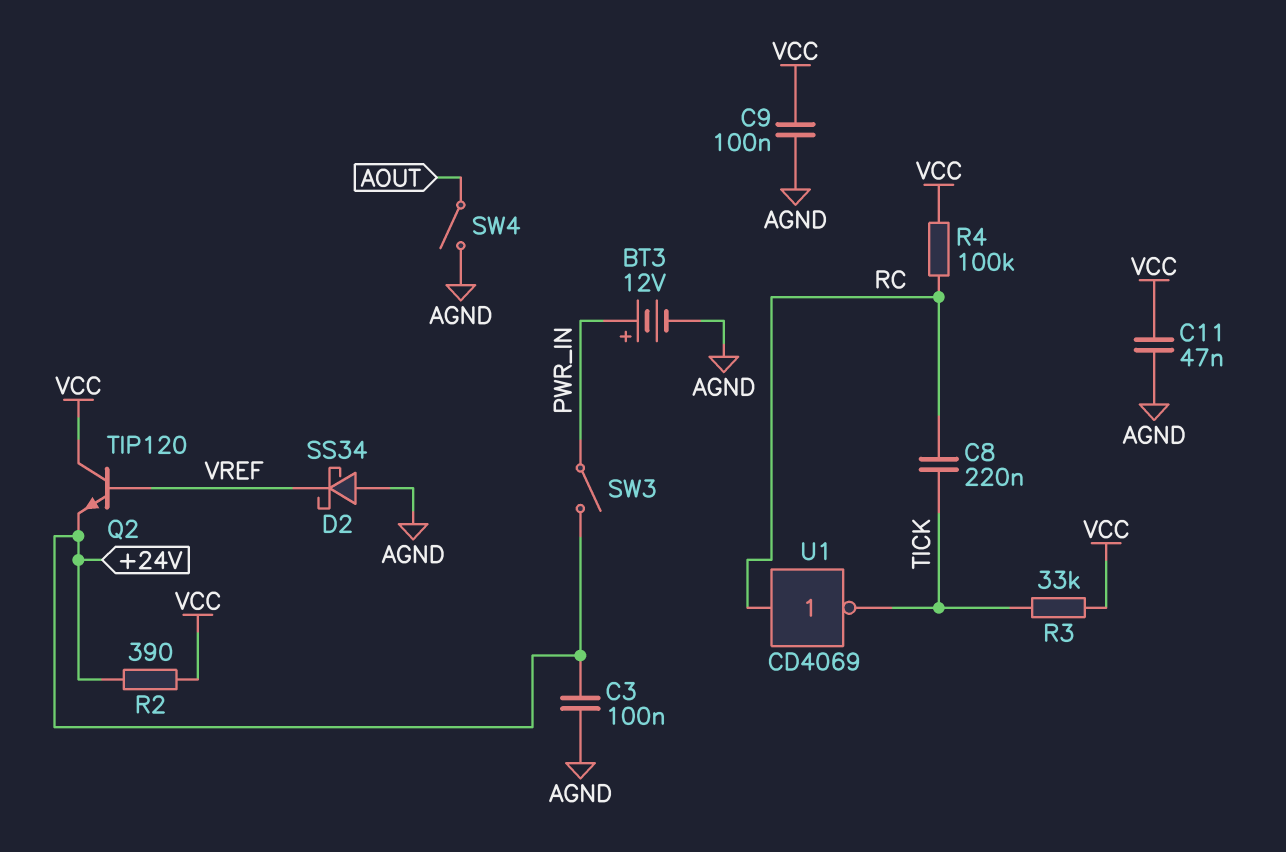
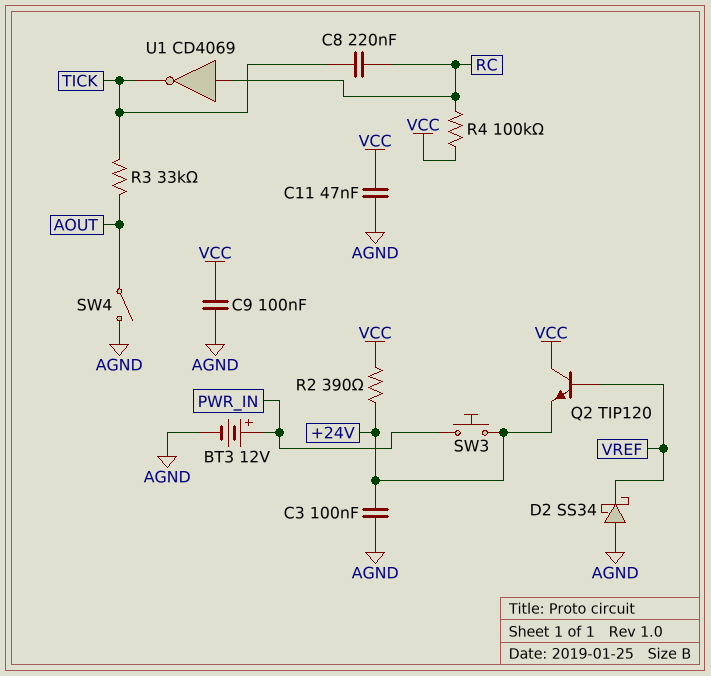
R3: 33k (TICK, VCC) -> 33k (AOUT, TICK)
SW3: switch (+24V, PWR_IN) -> button (+24V, PWR_IN)

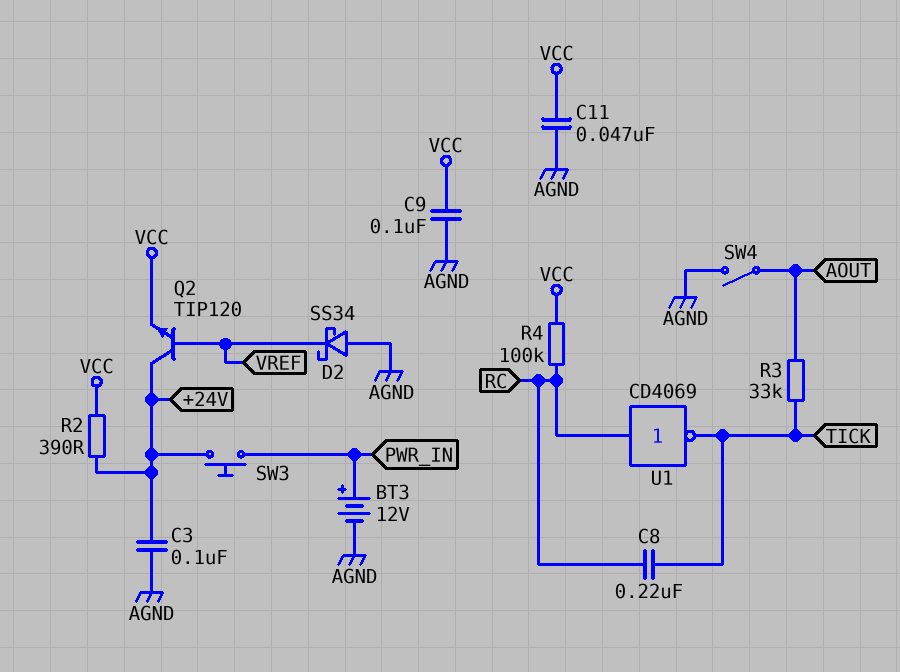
Q2: NPN TIP120 (B VREF, C VCC, E +24V) -> NPN TIP120 (B VREF, C +24V, E VCC)

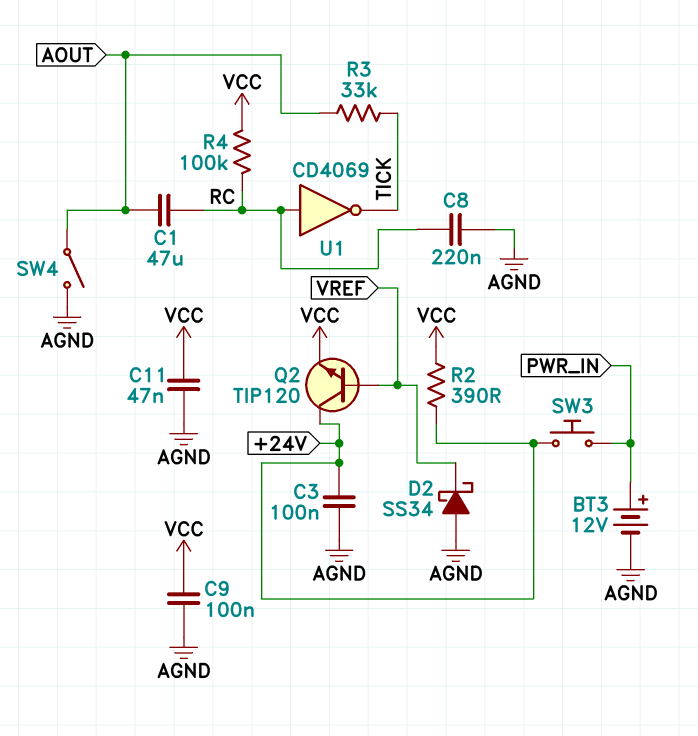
C1: none -> 47uF (AOUT, RC)
C8: 220nF (RC, TICK) -> 220nF (AGND, RC)

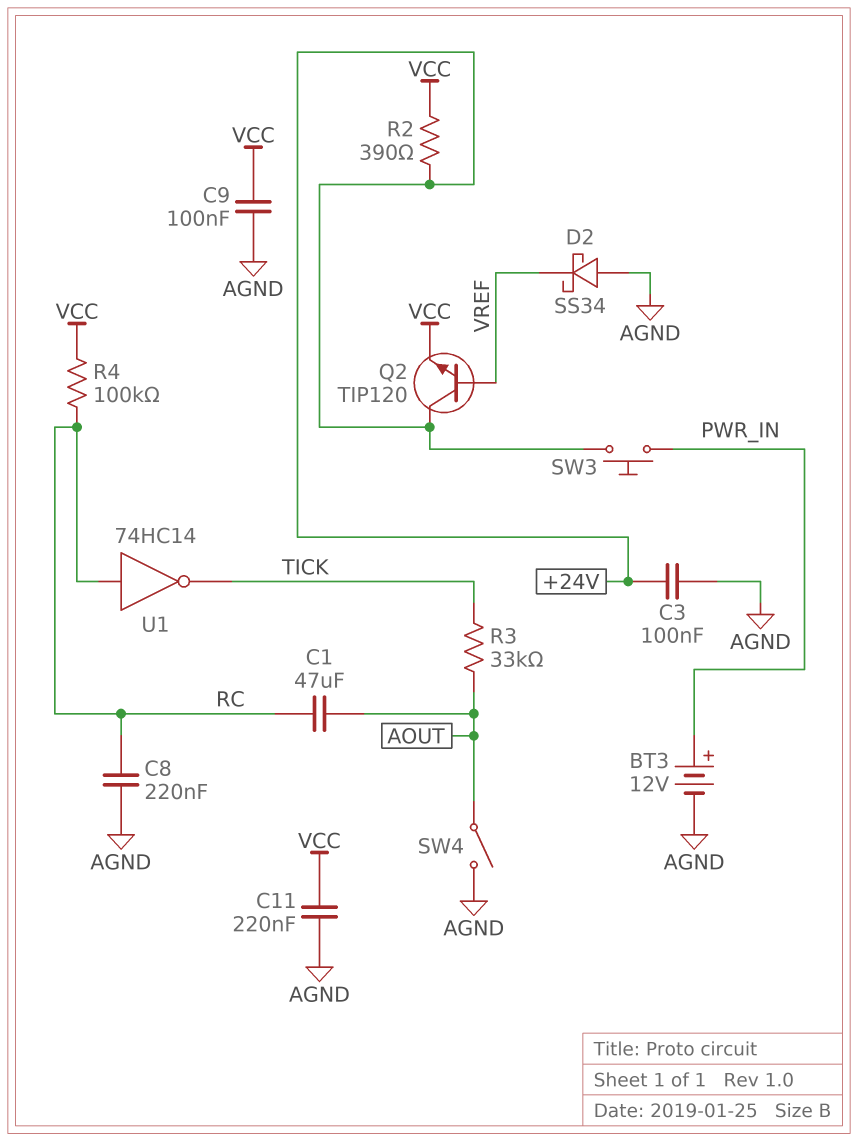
C11: 47nF (AGND, VCC) -> 220nF (AGND, VCC)
U1: NOT CD4069 (in RC, out TICK) -> NOT 74HC14 (in RC, out TICK)

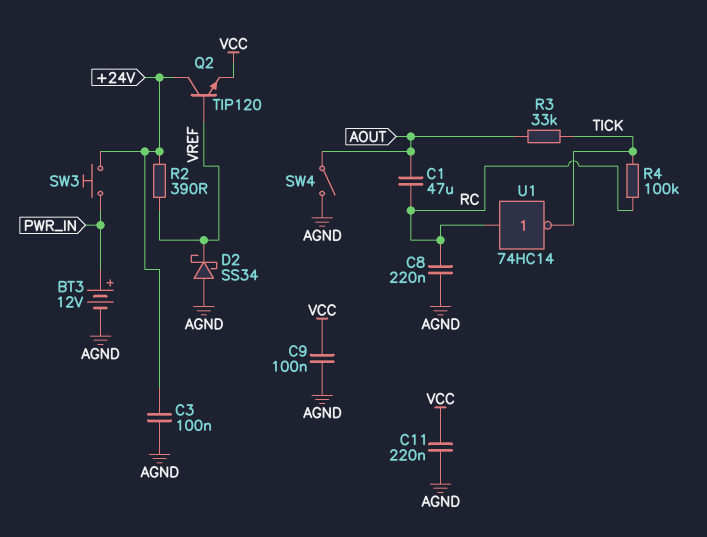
R2: 390 (+24V, VCC) -> 390 (+24V, VREF)
R4: 100k (RC, VCC) -> 100k (RC, TICK)

